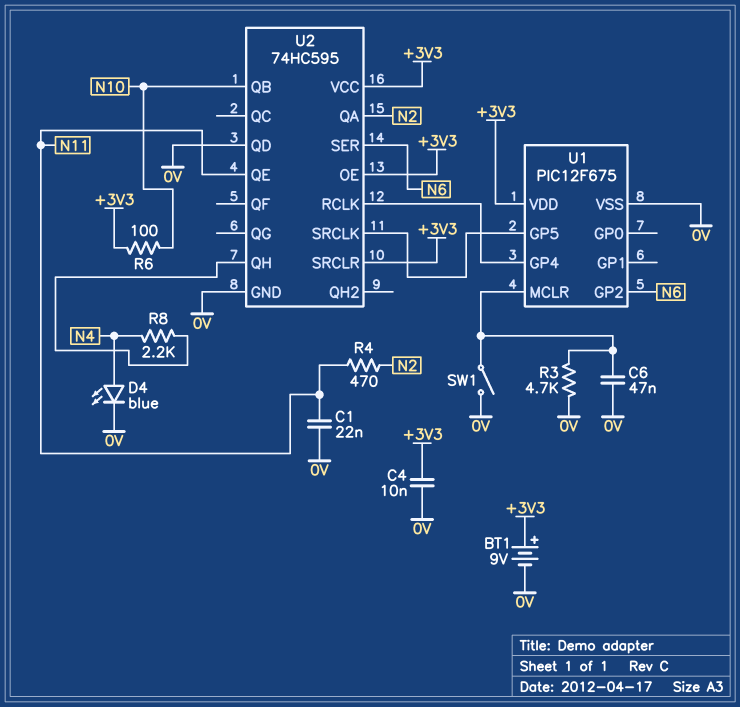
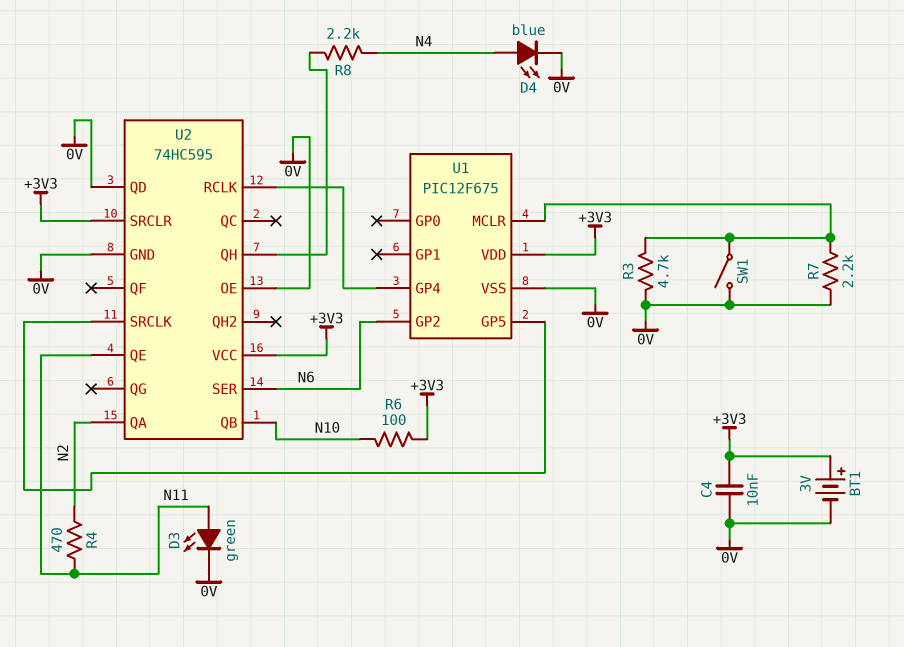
BT1: 9V (plus +3V3, minus 0V) -> 3V (plus +3V3, minus 0V)
C1: 22nF (0V, N11) -> none
C6: 47nF (0V, U1/MCLR) -> none
D3: none -> LED green (A N11, K 0V)
R7: none -> 2.2k (0V, U1/MCLR)
U2 pin OE: +3V3 -> 0V

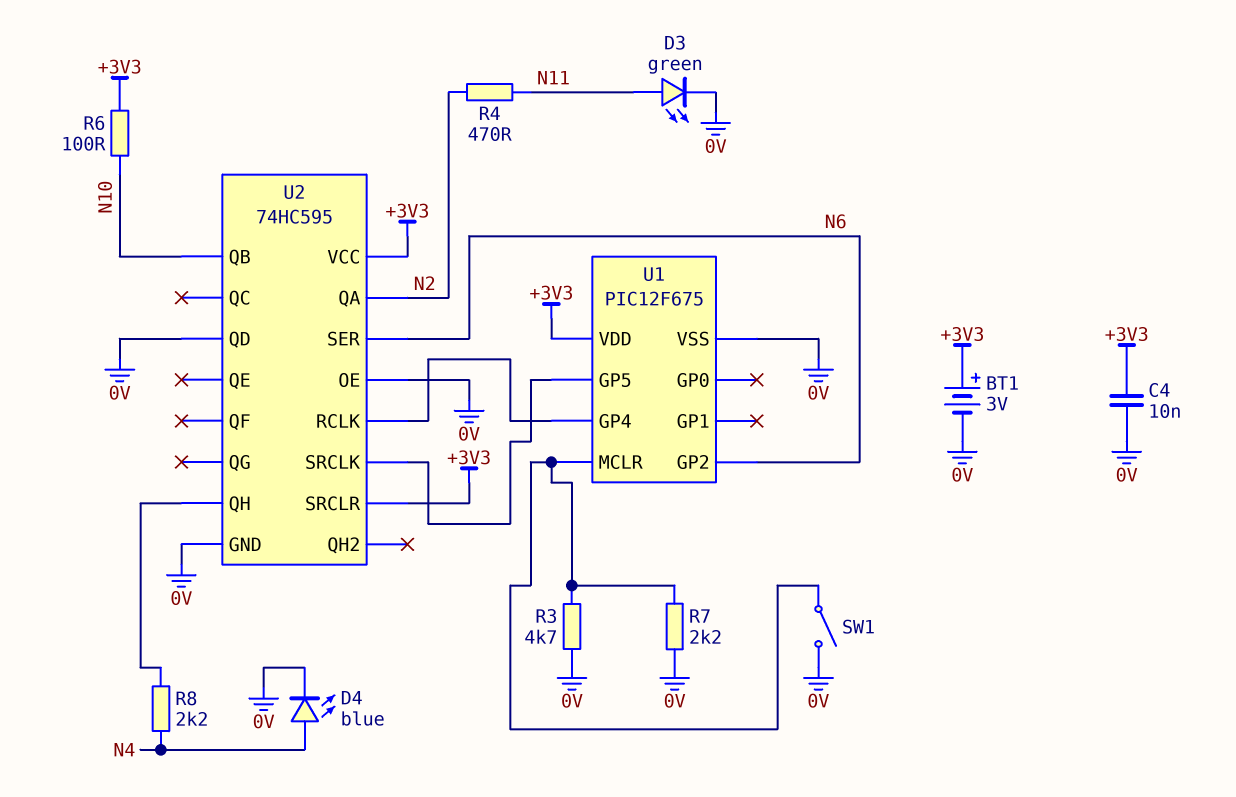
U2 pin QE: N11 -> none

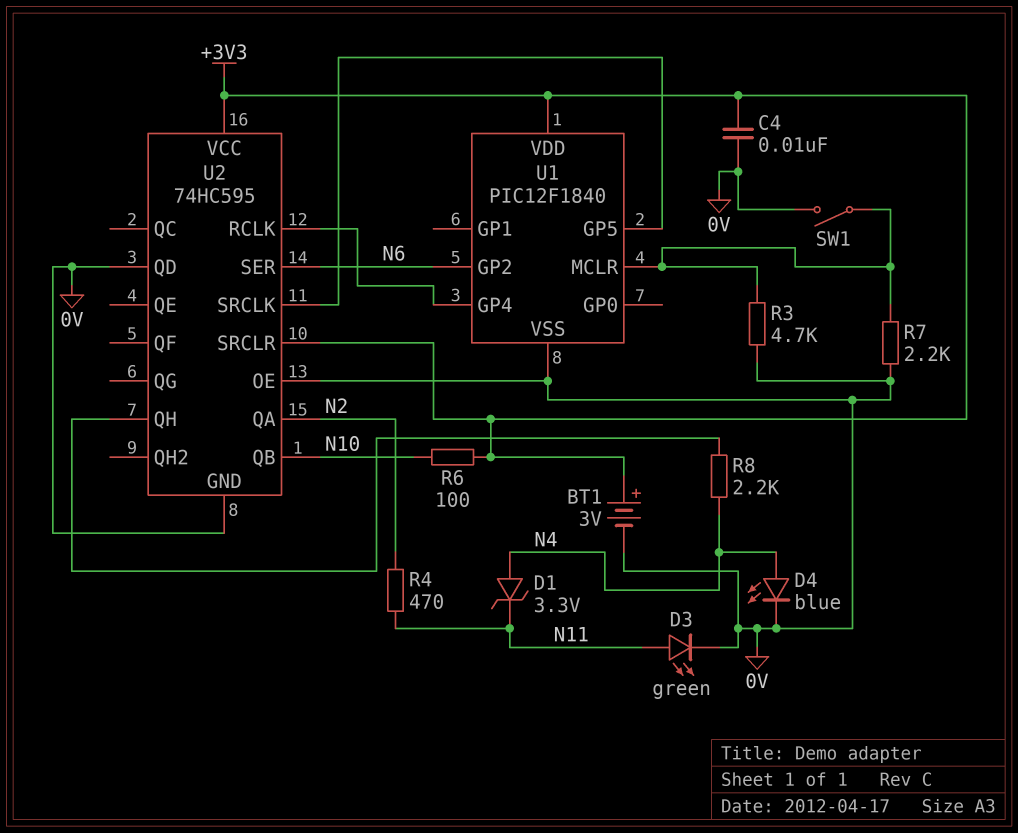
D1: none -> zener 3.3V (A N4, K N11)
U1: PIC12F675 -> PIC12F1840

